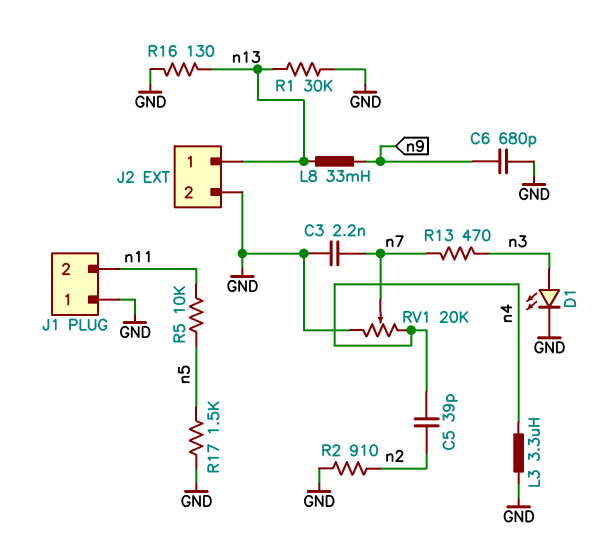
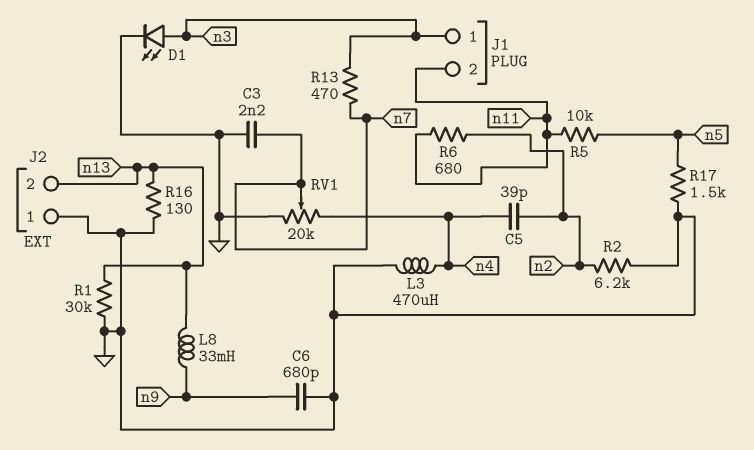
J1 pin 1: GND -> n3
J2 pin 1: n13 -> GND
J2 pin 2: GND -> n13
L3: 3.3uH (GND, n4) -> 470uH (GND, n4)
R2: 910 (GND, n2) -> 6.2k (GND, n2)
R6: none -> 680 (n2, n11)

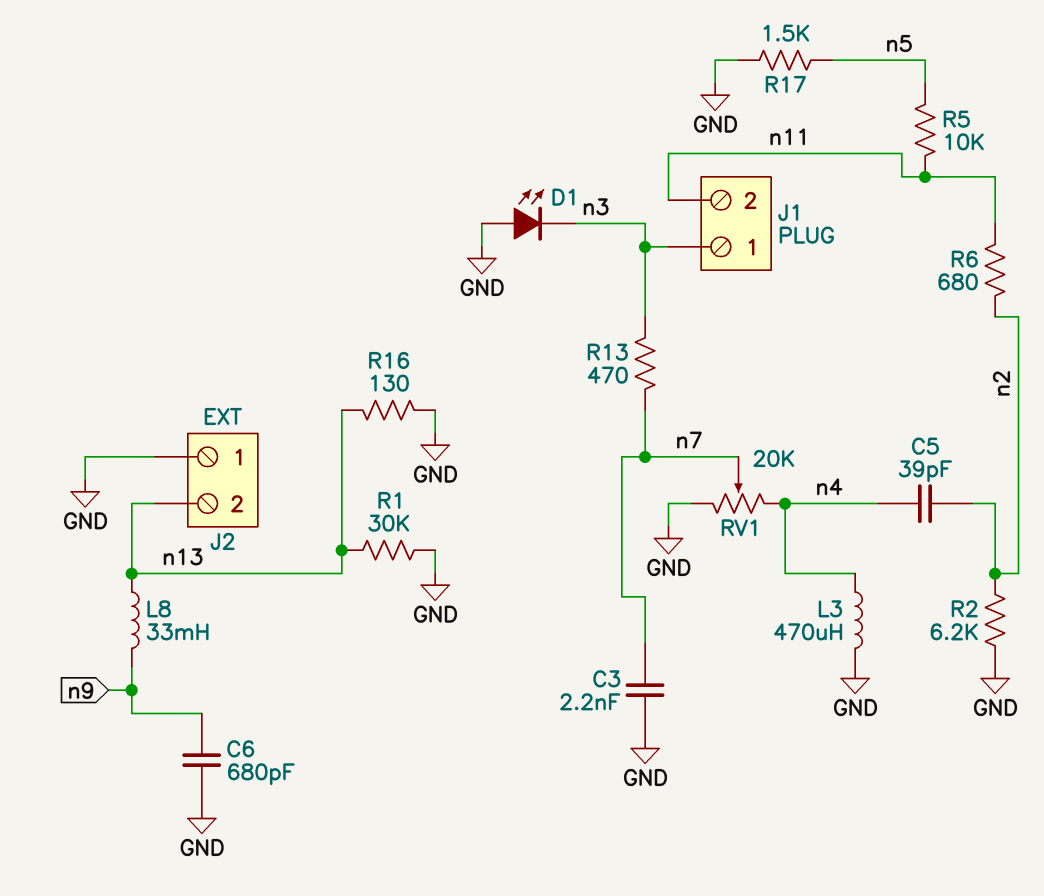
D1: LED (A n3, K GND) -> LED (A GND, K n3)

